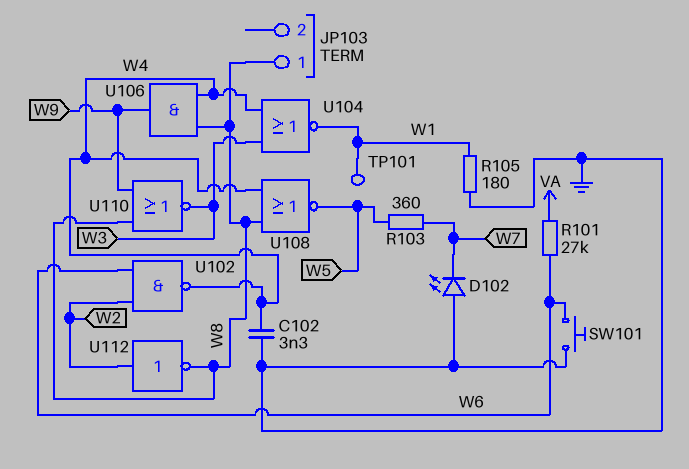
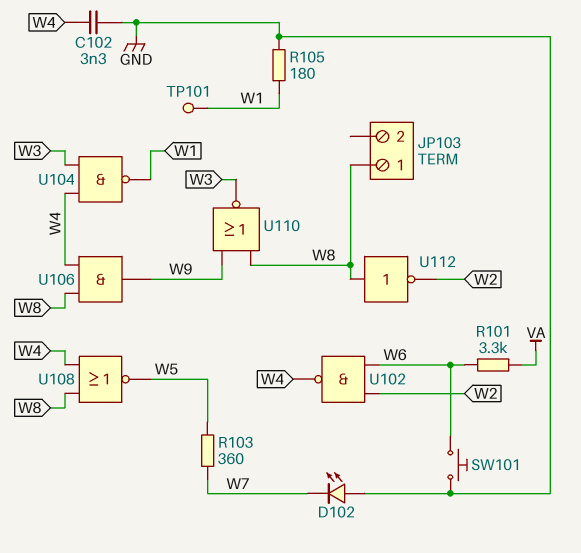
R101: 27k (VA, W6) -> 3.3k (VA, W6)
U104: NOR (in W3, in W4, out W1) -> NAND (in W3, in W4, out W1)
U112: NOT (in W2, out W8) -> NOT (in W8, out W2)

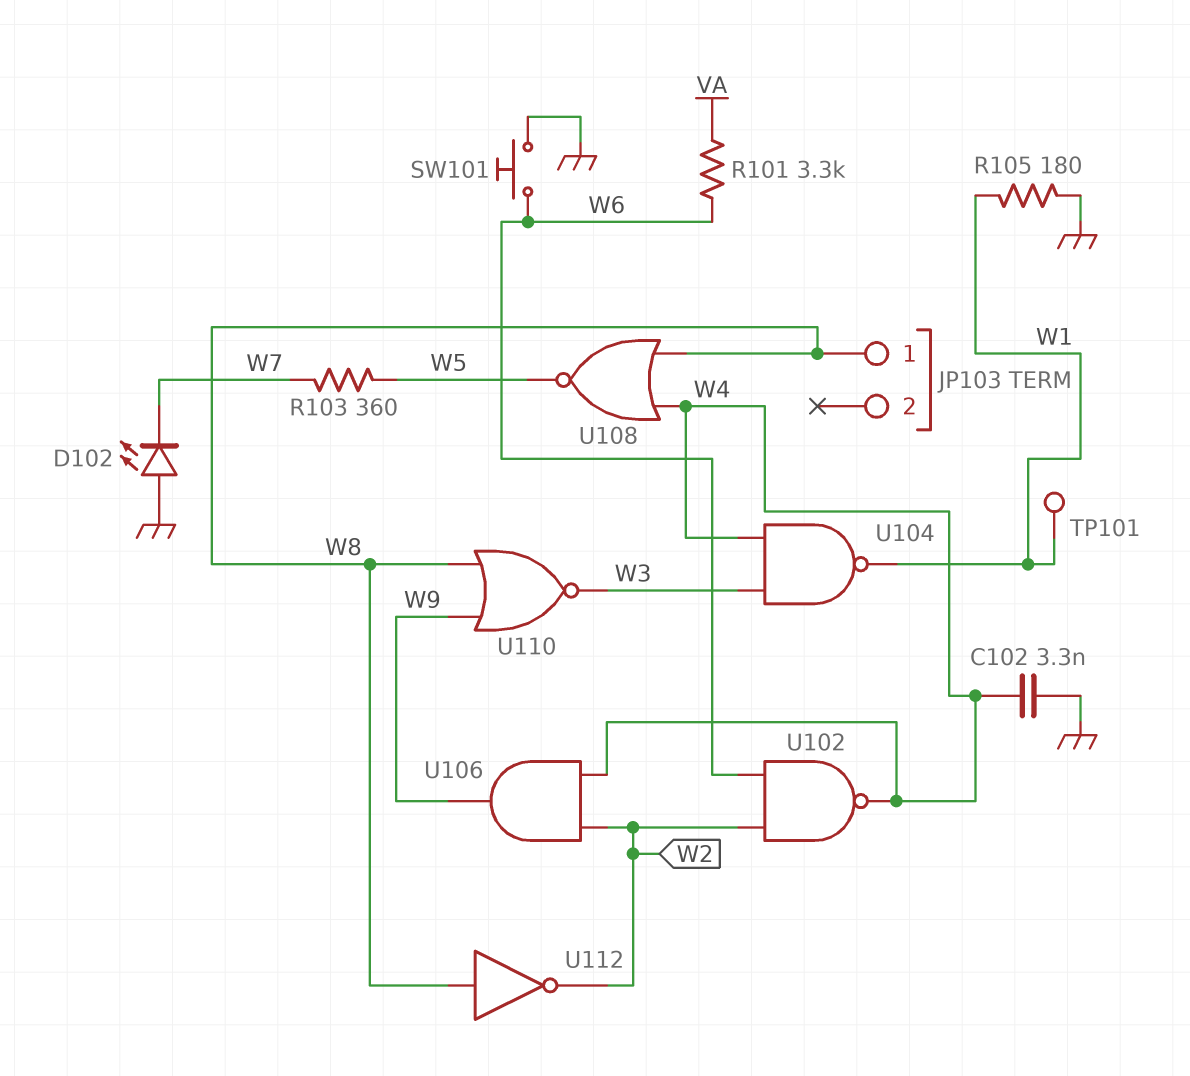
U106: AND (in W4, in W8, out W9) -> AND (in W2, in W4, out W9)

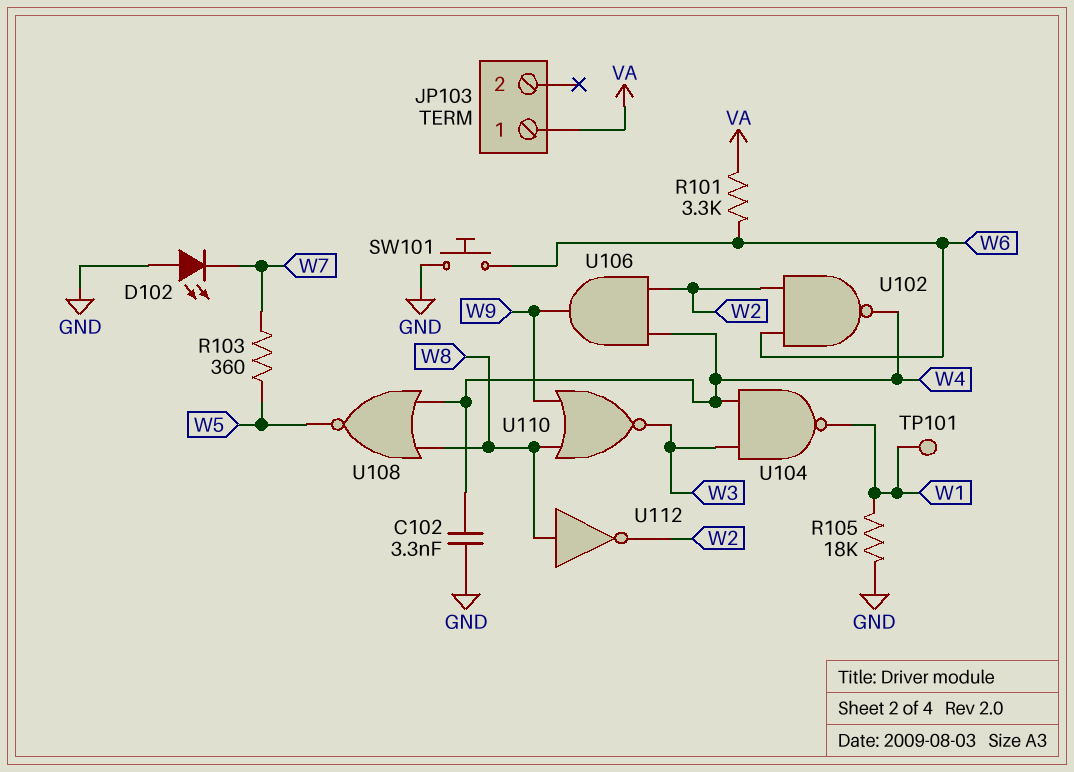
JP103 pin 1: W8 -> VA
R105: 180 (GND, W1) -> 18k (GND, W1)

